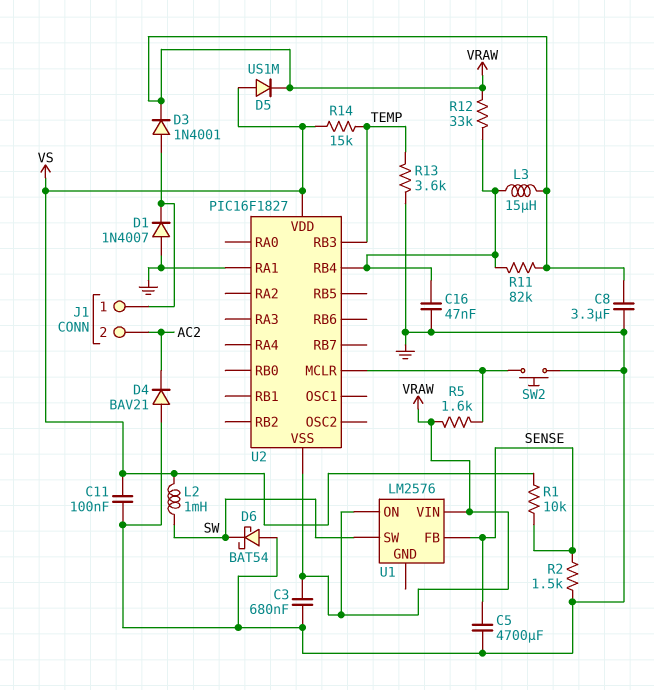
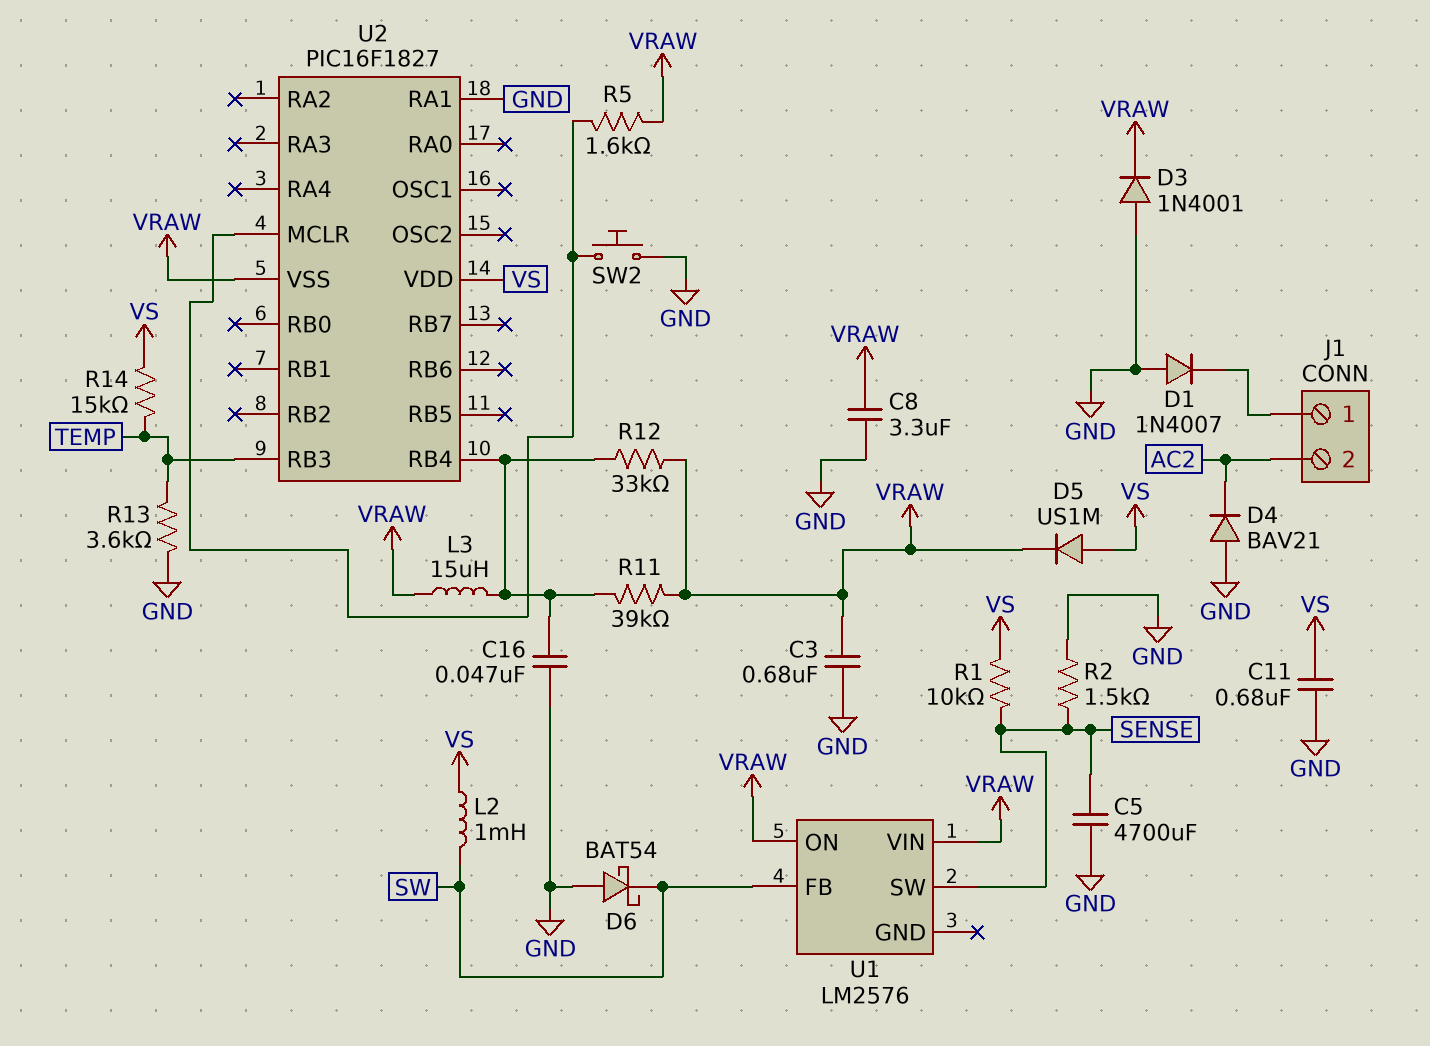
C11: 100nF (GND, VS) -> 680nF (GND, VS)
D3: diode 1N4001 (A J1/1, K VRAW) -> diode 1N4001 (A GND, K VRAW)
R11: 82k (U2/RB4, VRAW) -> 39k (U2/RB4, VRAW)
U1 pin FB: SENSE -> SW
U1 pin SW: SW -> SENSE

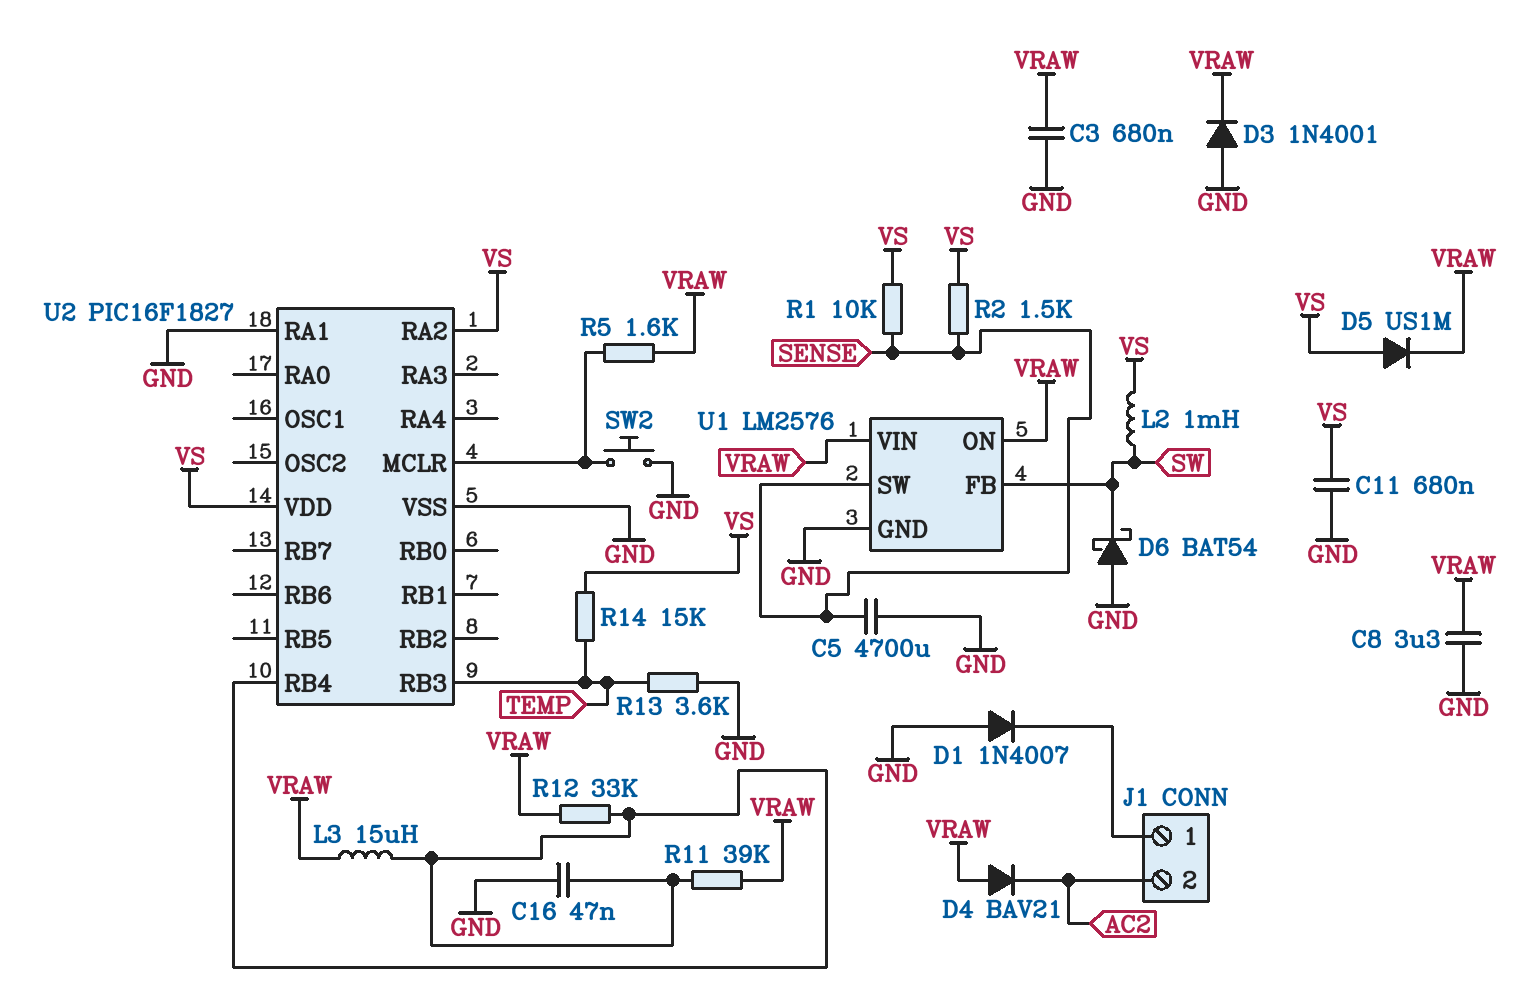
D4: diode BAV21 (A GND, K AC2) -> diode BAV21 (A VRAW, K AC2)
R2: 1.5k (GND, SENSE) -> 1.5k (SENSE, VS)
U1 pin GND: none -> GND
U2 pin RA2: none -> VS
U2 pin VSS: VRAW -> GND

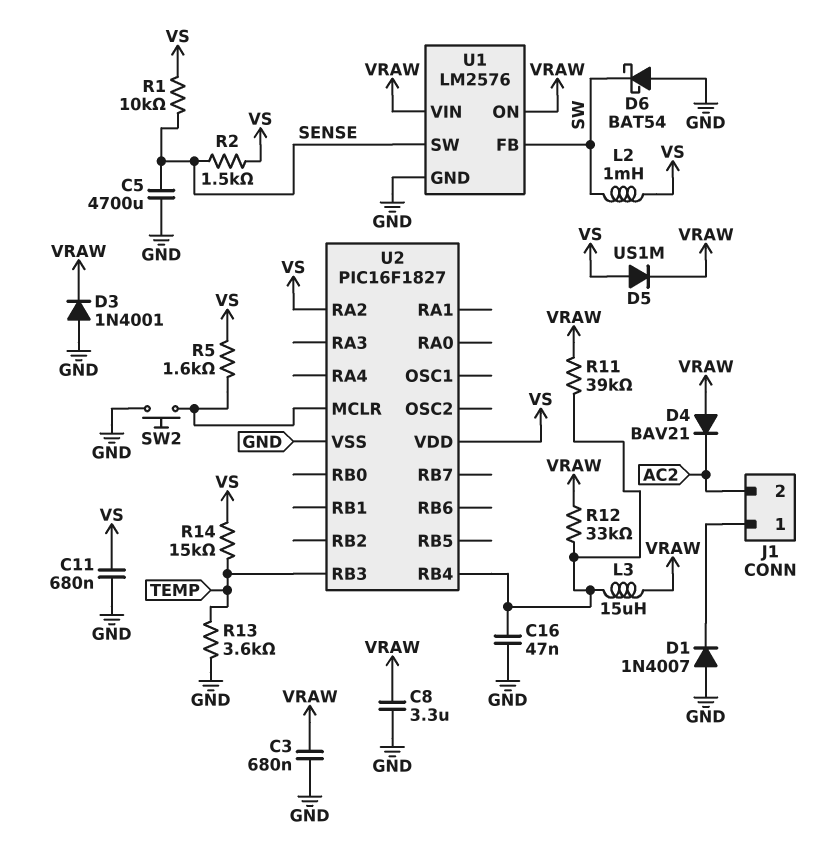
R5: 1.6k (U2/MCLR, VRAW) -> 1.6k (U2/MCLR, VS)
U2 pin RA1: GND -> none

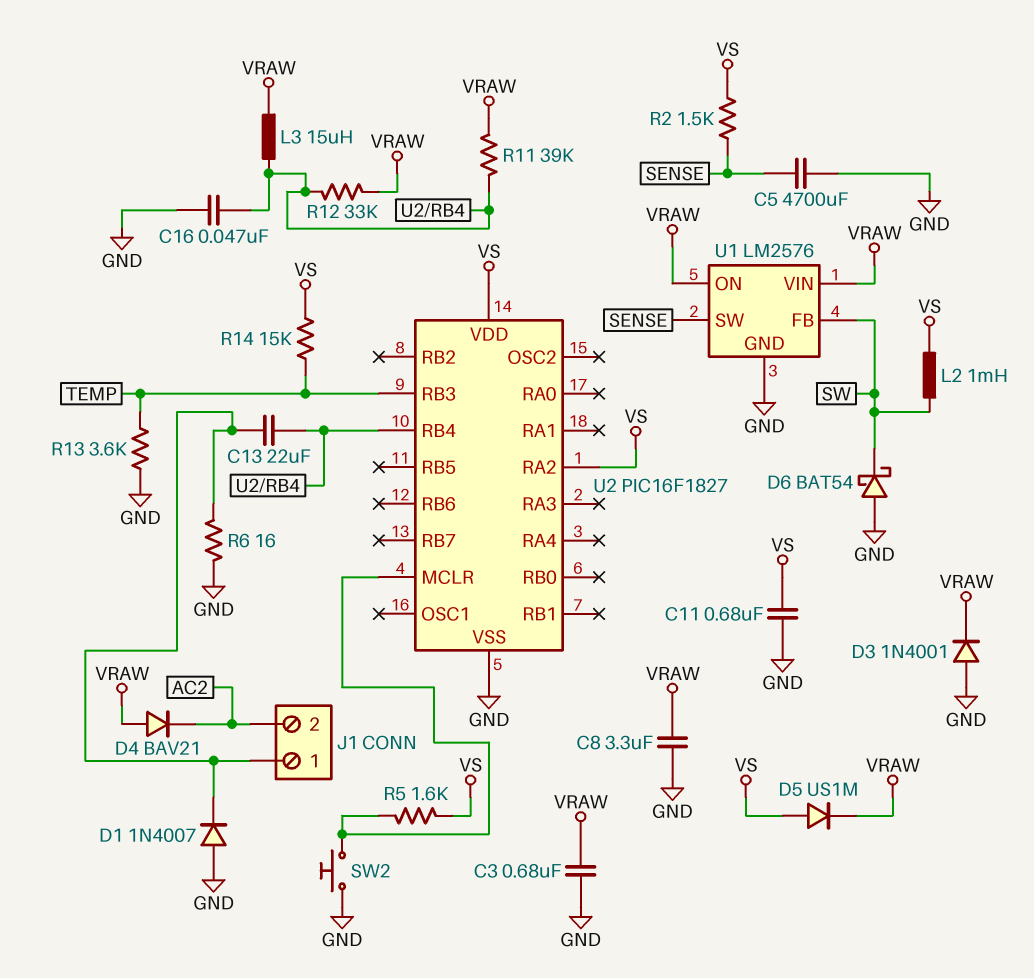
C13: none -> 22uF (J1/1, U2/RB4)
R1: 10k (SENSE, VS) -> none
R6: none -> 16 (GND, J1/1)

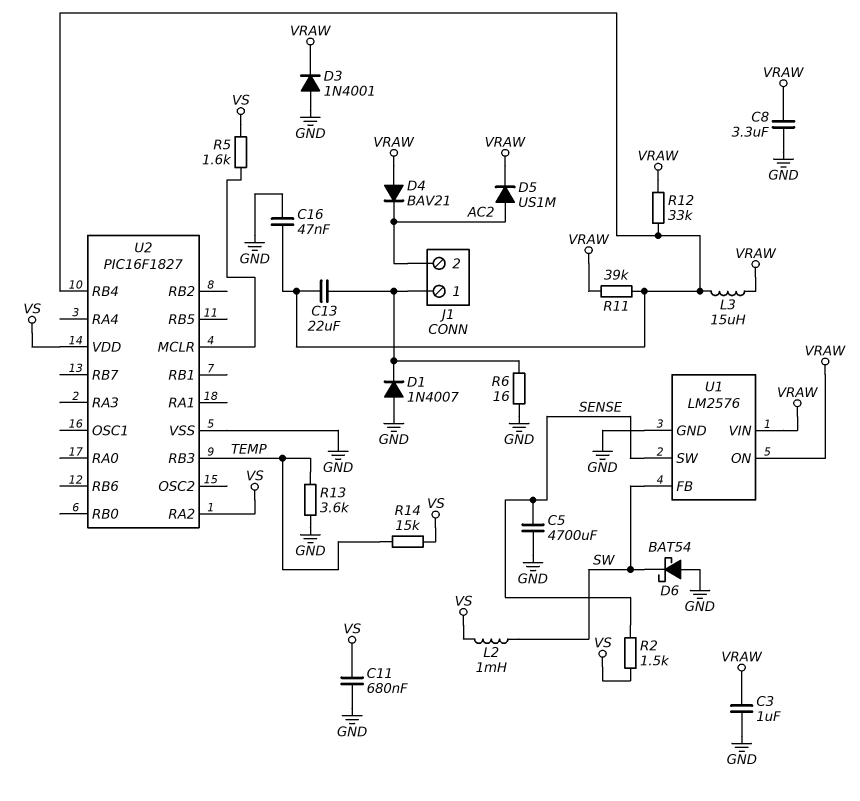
C3: 680nF (GND, VRAW) -> 1uF (GND, VRAW)
D5: diode US1M (A VS, K VRAW) -> diode US1M (A AC2, K VRAW)
SW2: button (GND, U2/MCLR) -> none

